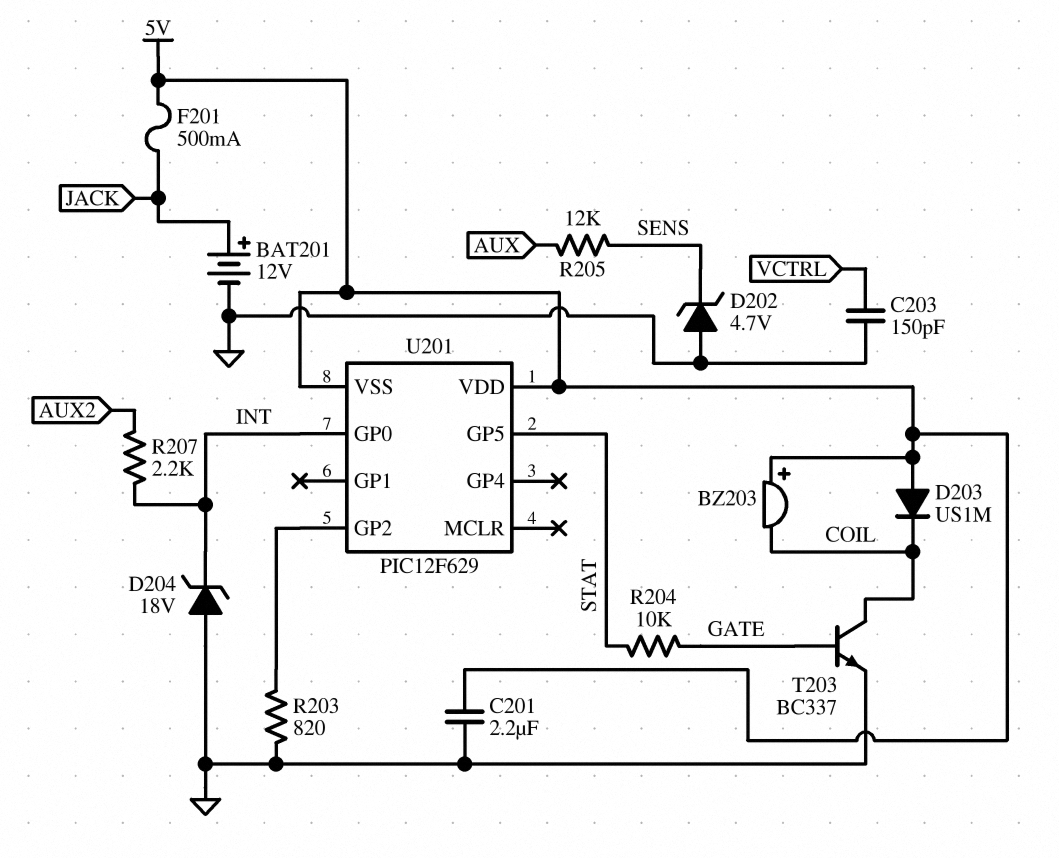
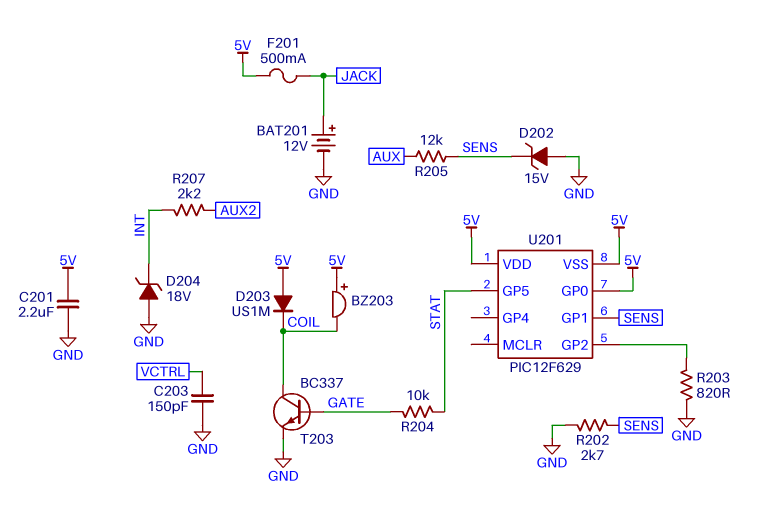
D202: zener 4.7V (A GND, K SENS) -> zener 15V (A GND, K SENS)
R202: none -> 2.7k (GND, SENS)
U201 pin GP0: INT -> 5V
U201 pin GP1: none -> SENS

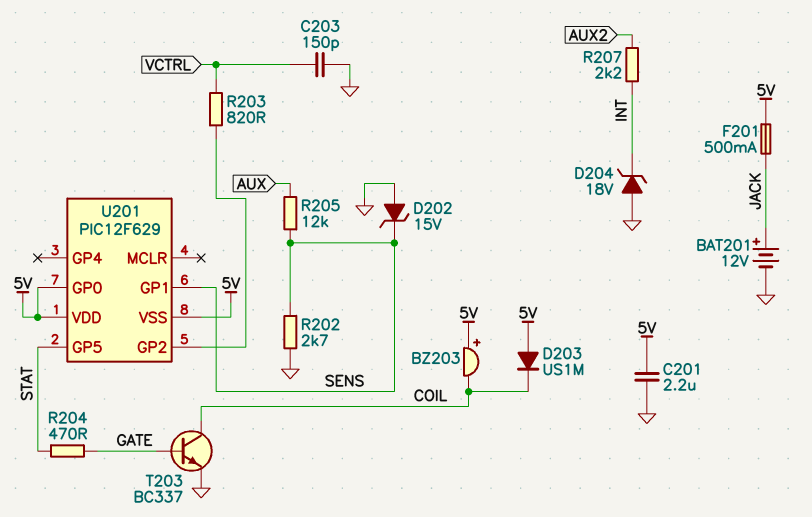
R203: 820 (GND, U201/GP2) -> 820 (U201/GP2, VCTRL)
R204: 10k (GATE, STAT) -> 470 (GATE, STAT)

